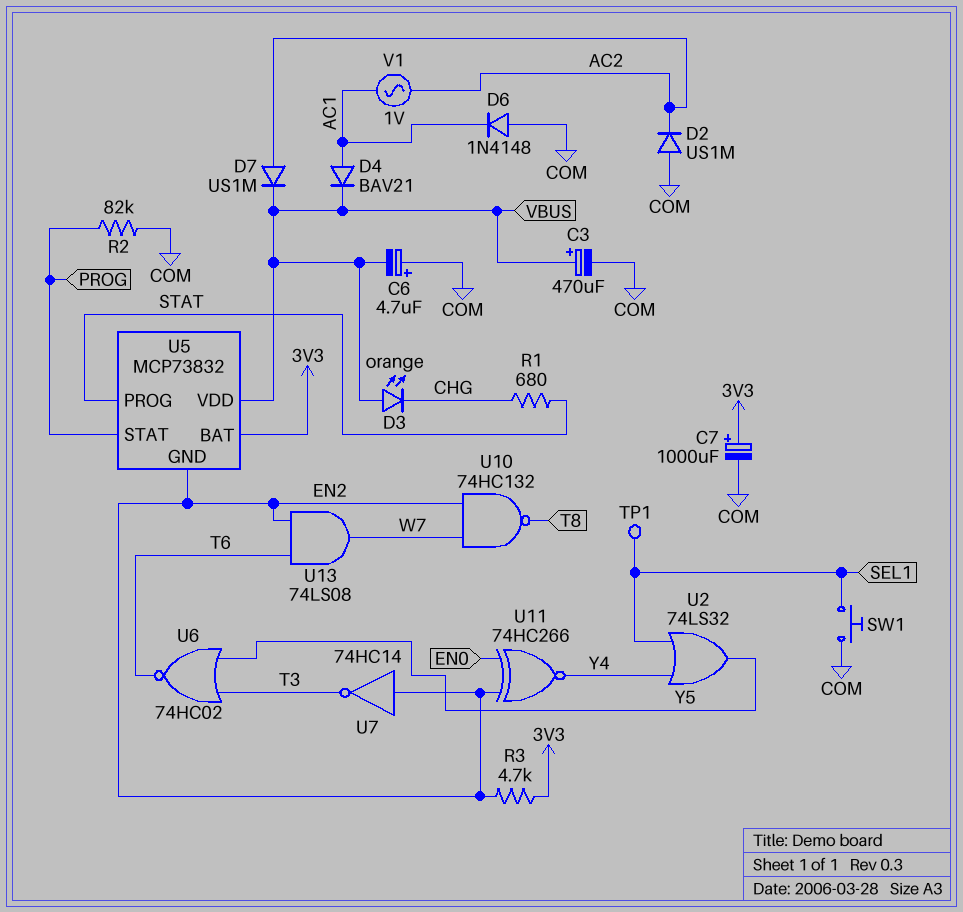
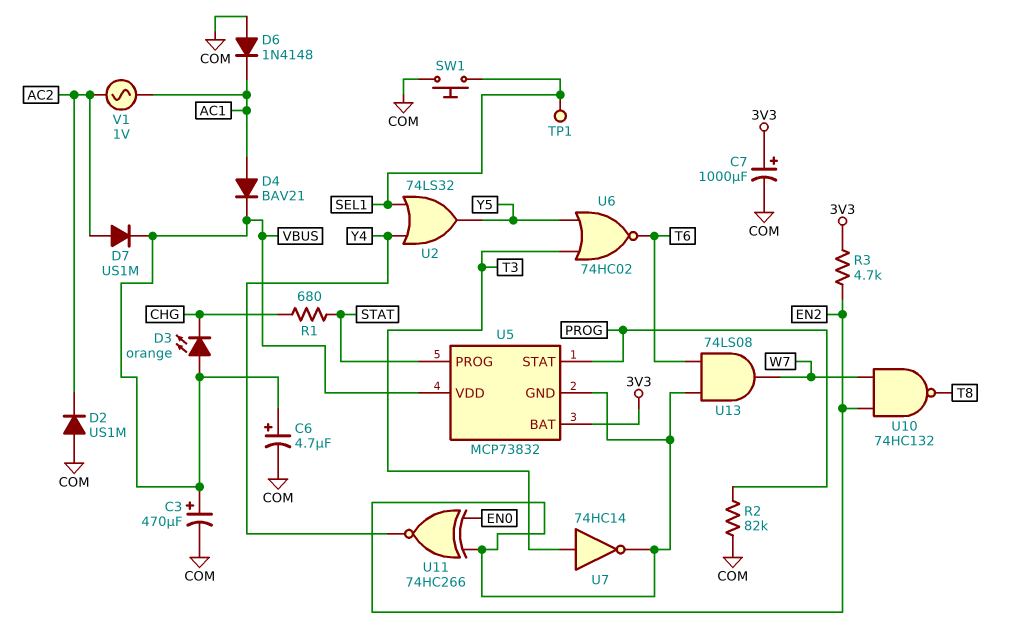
C6: 4.7uF (plus COM, minus VBUS) -> 4.7uF (plus VBUS, minus COM)
U7: NOT 74HC14 (in EN2, out T3) -> NOT 74HC14 (in T3, out EN2)

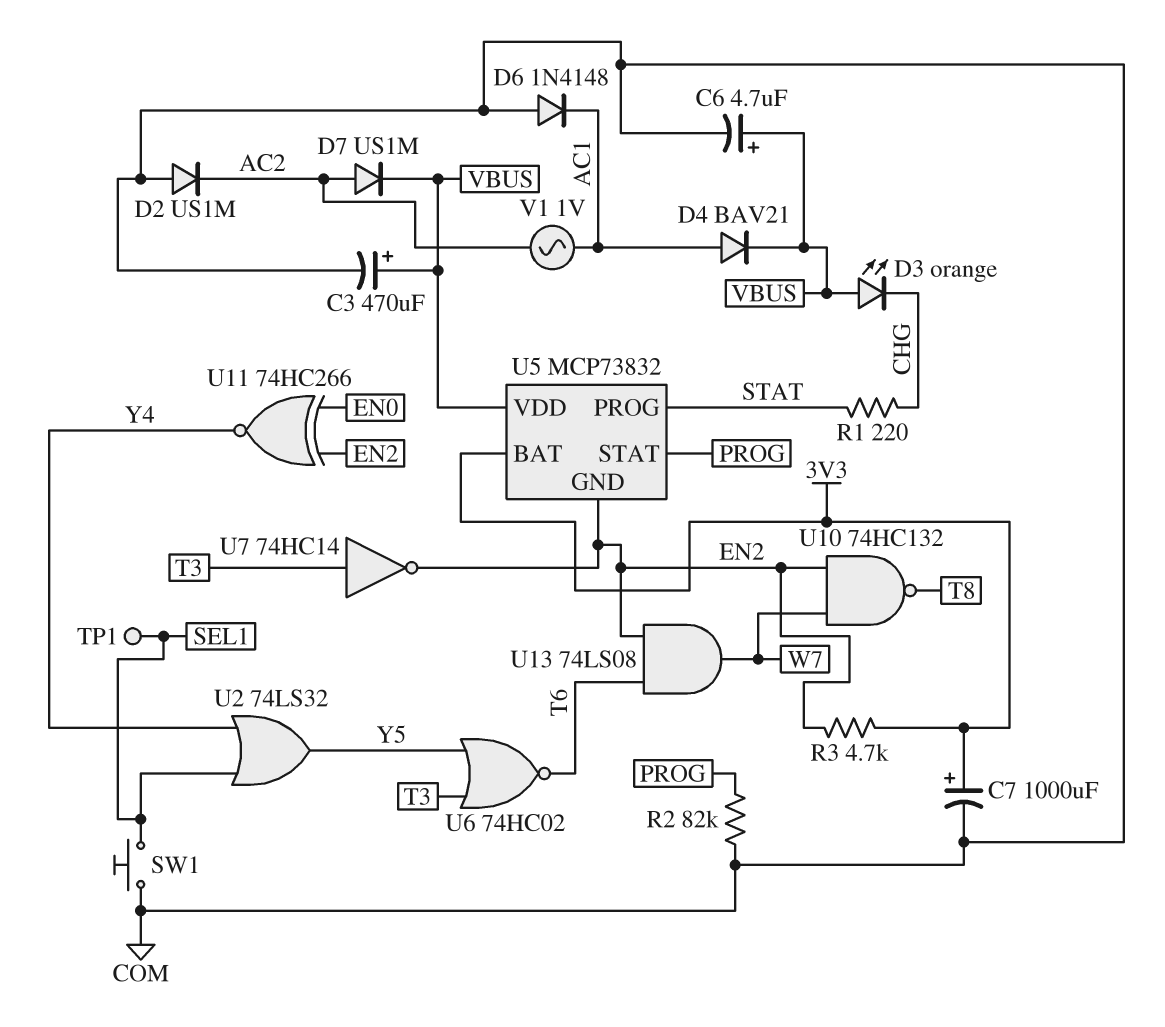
R1: 680 (CHG, STAT) -> 220 (CHG, STAT)

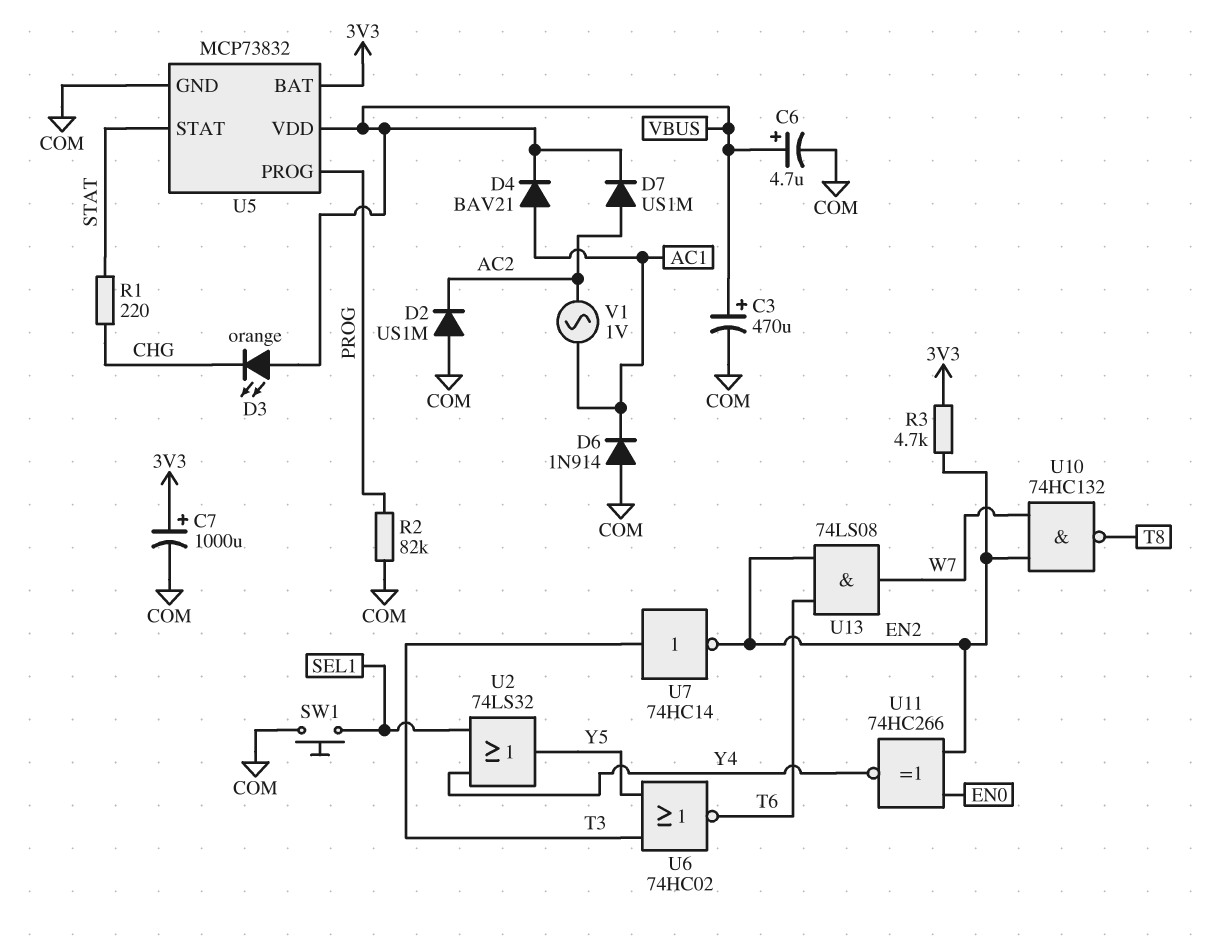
D6: diode 1N4148 (A COM, K AC1) -> diode 1N914 (A COM, K AC1)
TP1: test point (SEL1) -> none
U5 pin GND: EN2 -> COM
U5 pin PROG: STAT -> PROG
U5 pin STAT: PROG -> STAT

